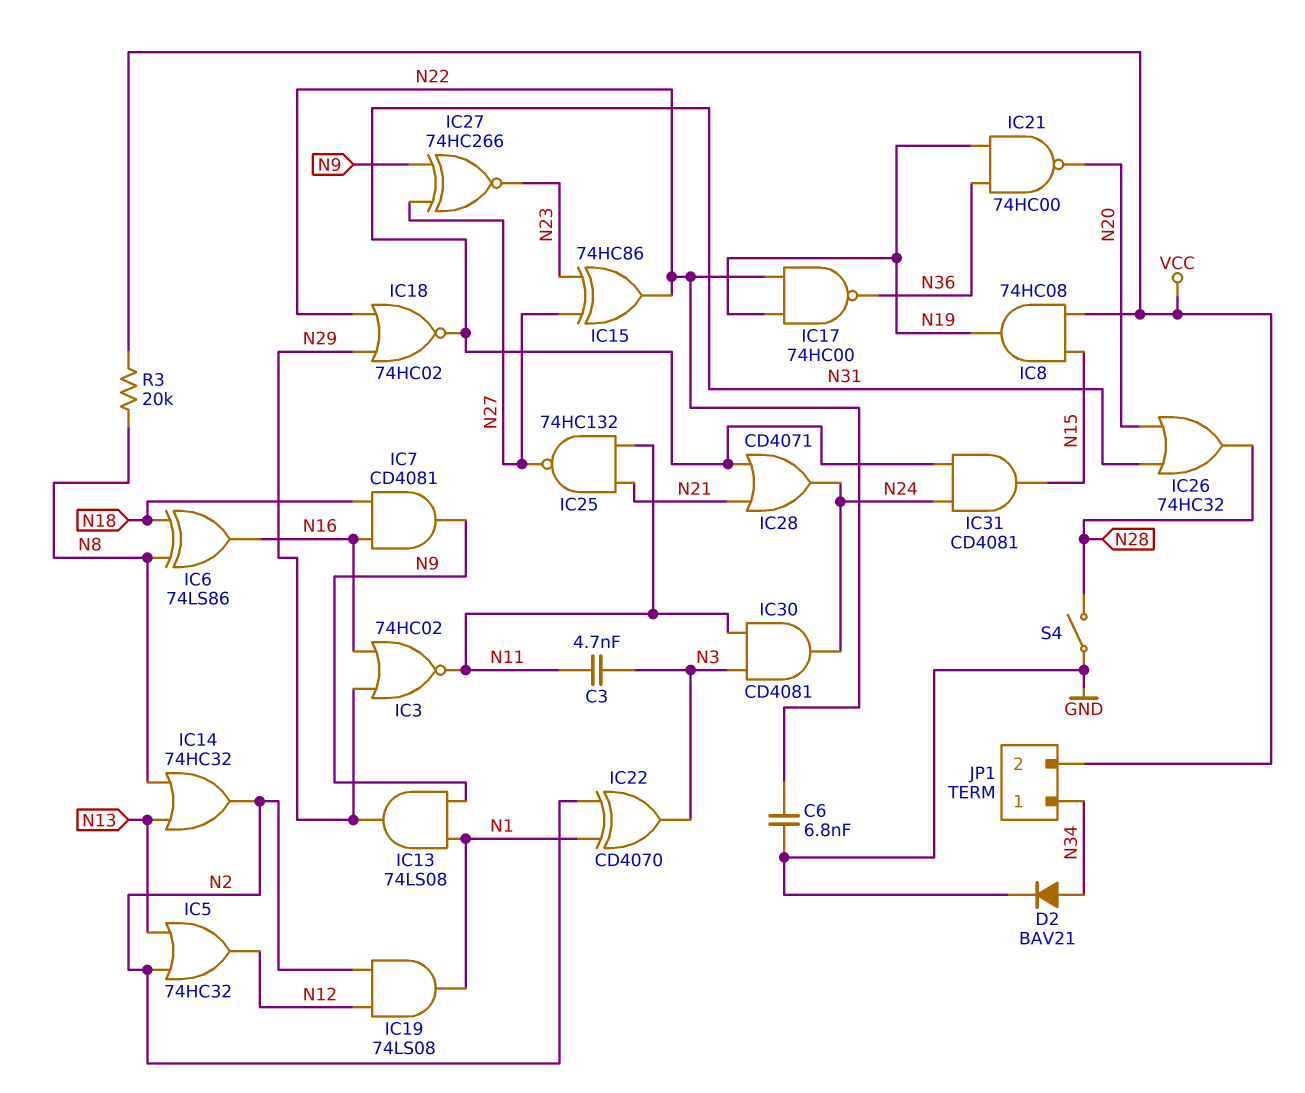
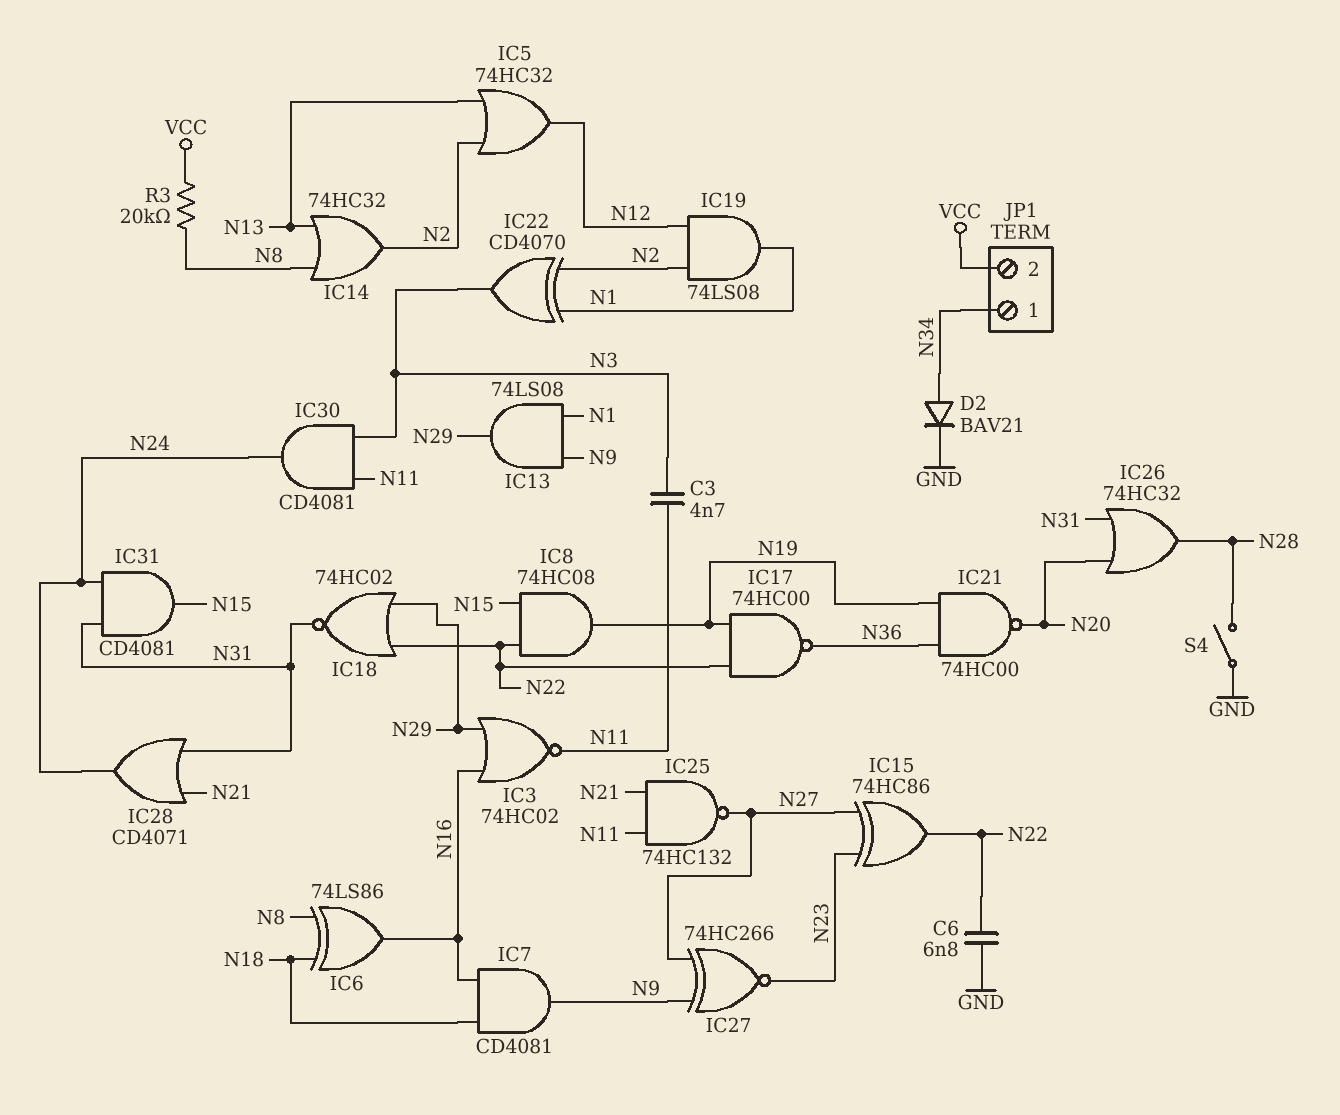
IC8: AND 74HC08 (in N15, in VCC, out N19) -> AND 74HC08 (in N15, in N22, out N19)

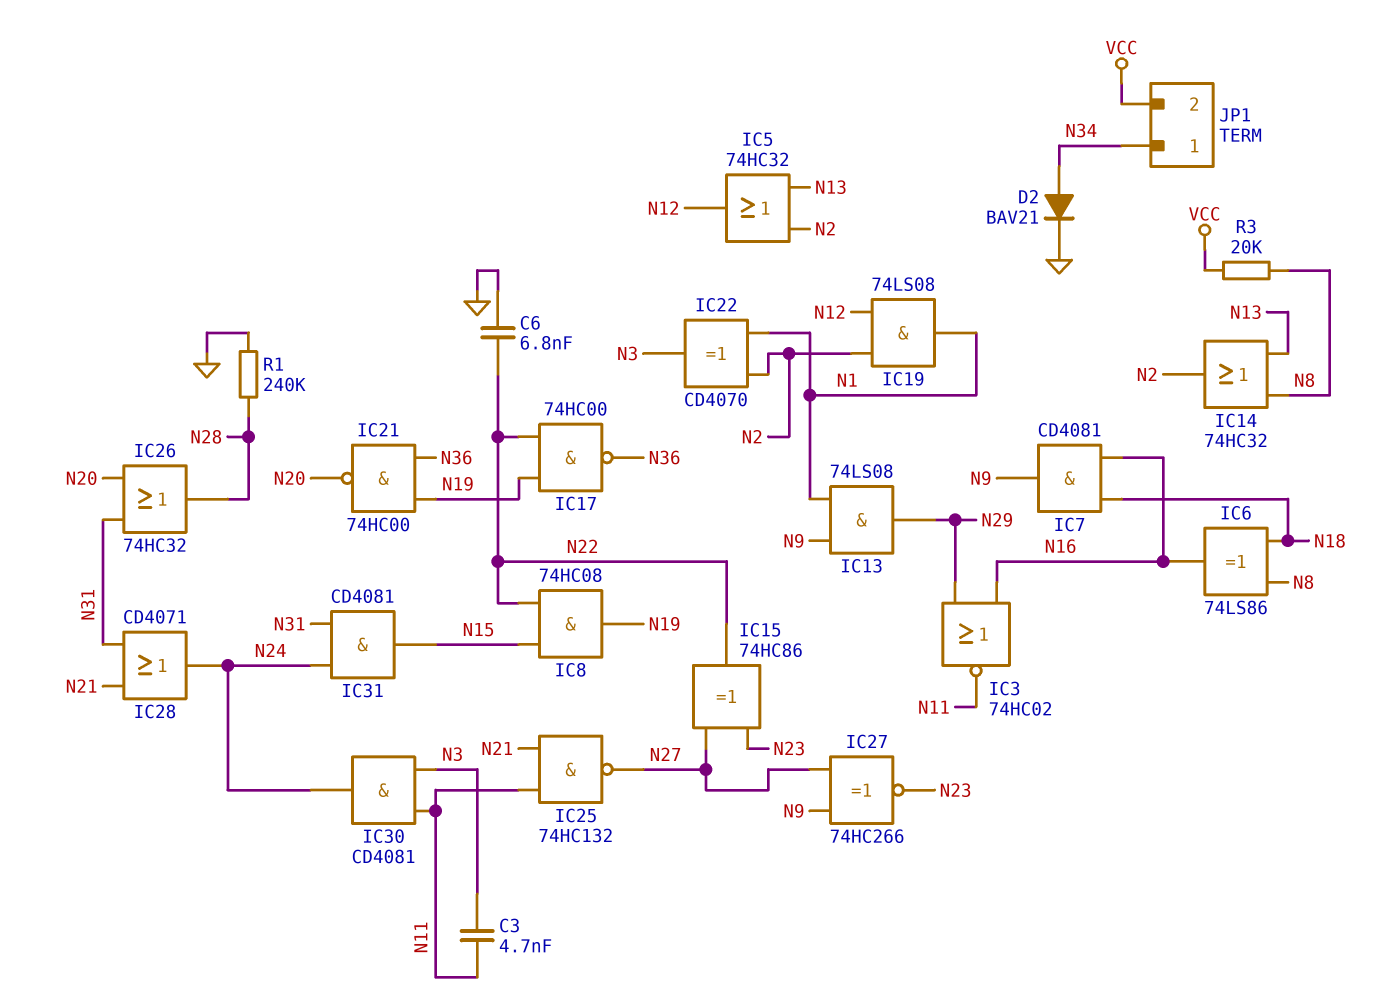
IC18: NOR 74HC02 (in N22, in N29, out N31) -> none
R1: none -> 240k (GND, N28)
S4: switch (GND, N28) -> none

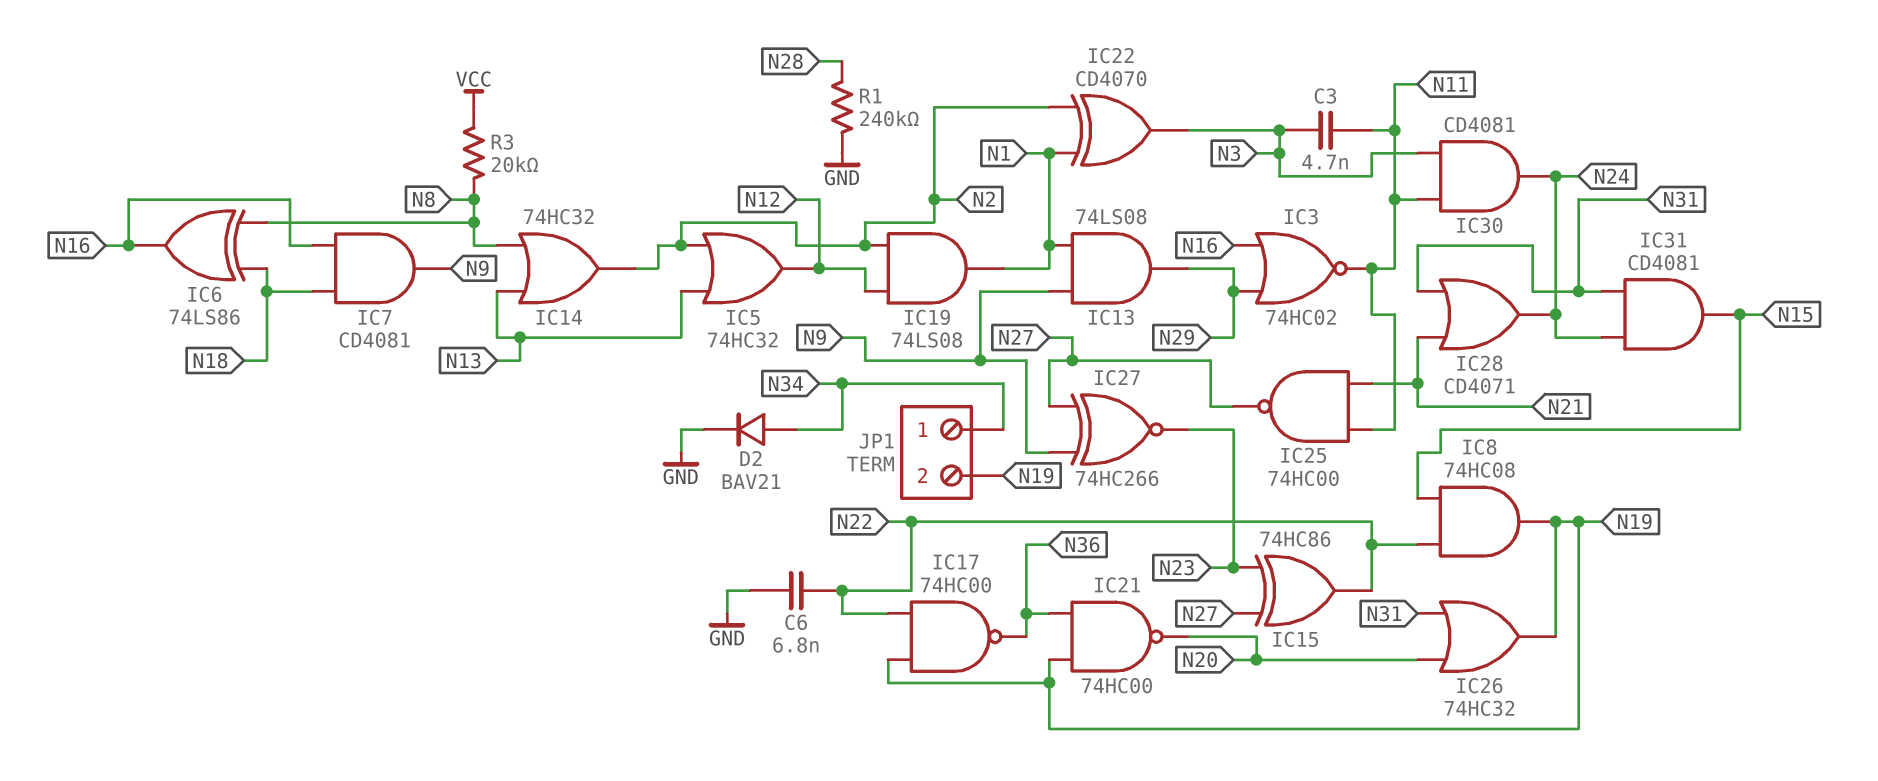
IC25: NAND 74HC132 (in N11, in N21, out N27) -> NAND 74HC00 (in N11, in N21, out N27)
IC26: OR 74HC32 (in N20, in N31, out N28) -> OR 74HC32 (in N20, in N31, out N19)
JP1 pin 2: VCC -> N19

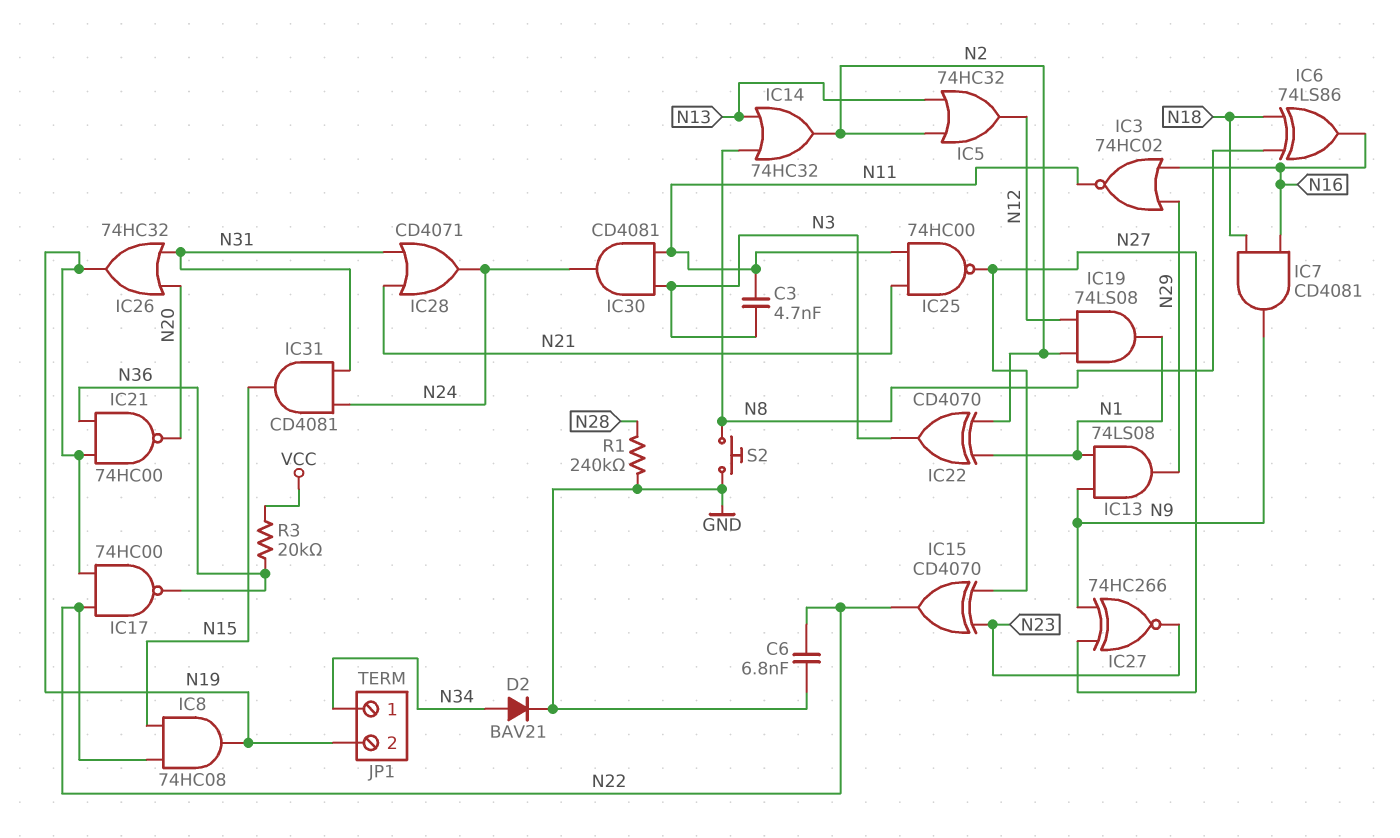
IC15: XOR 74HC86 (in N23, in N27, out N22) -> XOR CD4070 (in N23, in N27, out N22)
R3: 20k (N8, VCC) -> 20k (N36, VCC)
S2: none -> button (GND, N8)

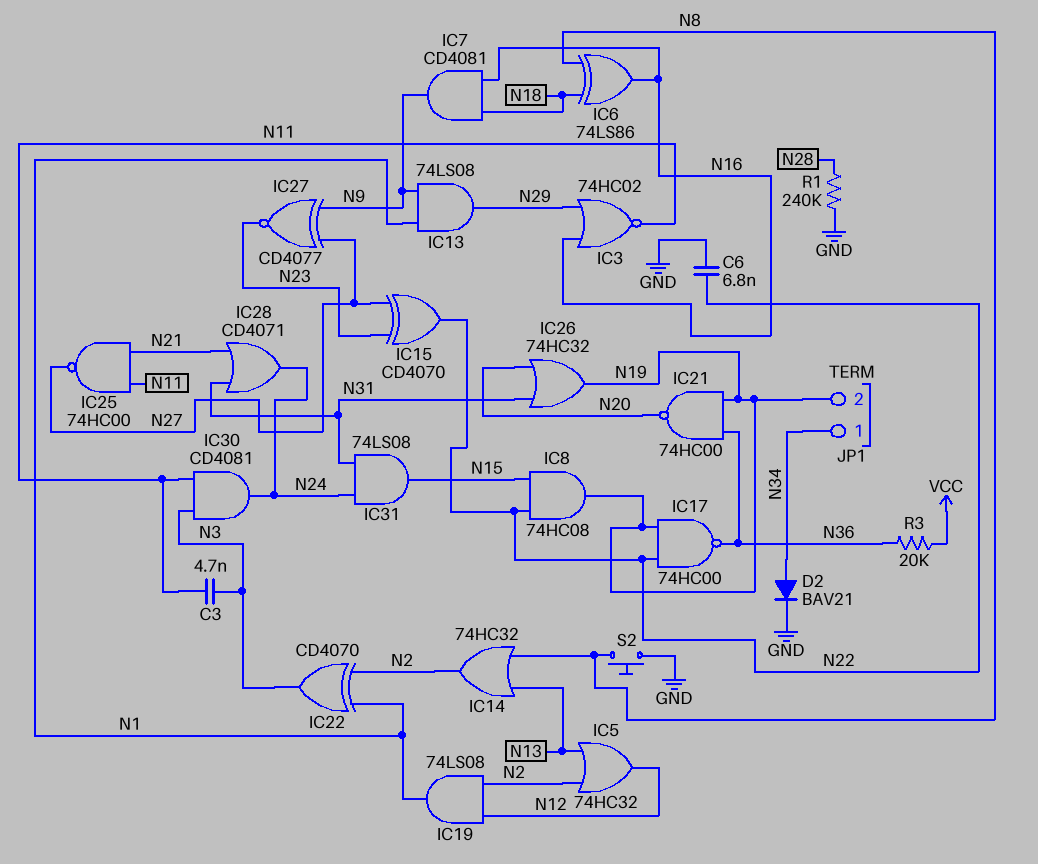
IC27: XNOR 74HC266 (in N9, in N27, out N23) -> XNOR CD4077 (in N9, in N27, out N23)
IC31: AND CD4081 (in N24, in N31, out N15) -> AND 74LS08 (in N24, in N31, out N15)

